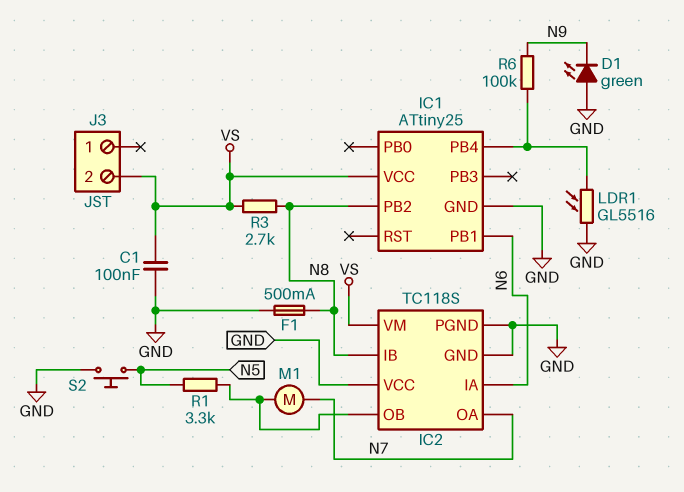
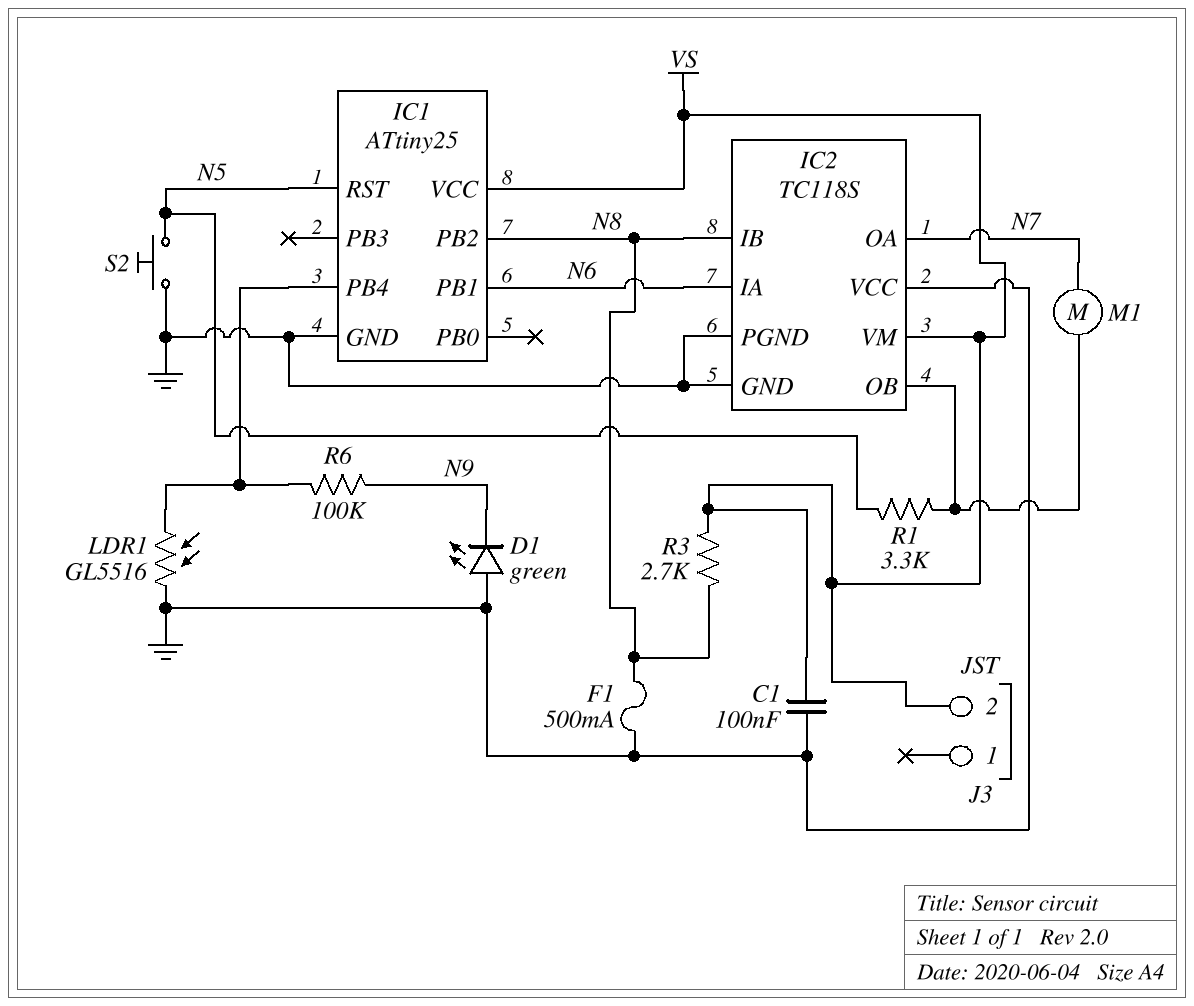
IC1 pin RST: none -> N5

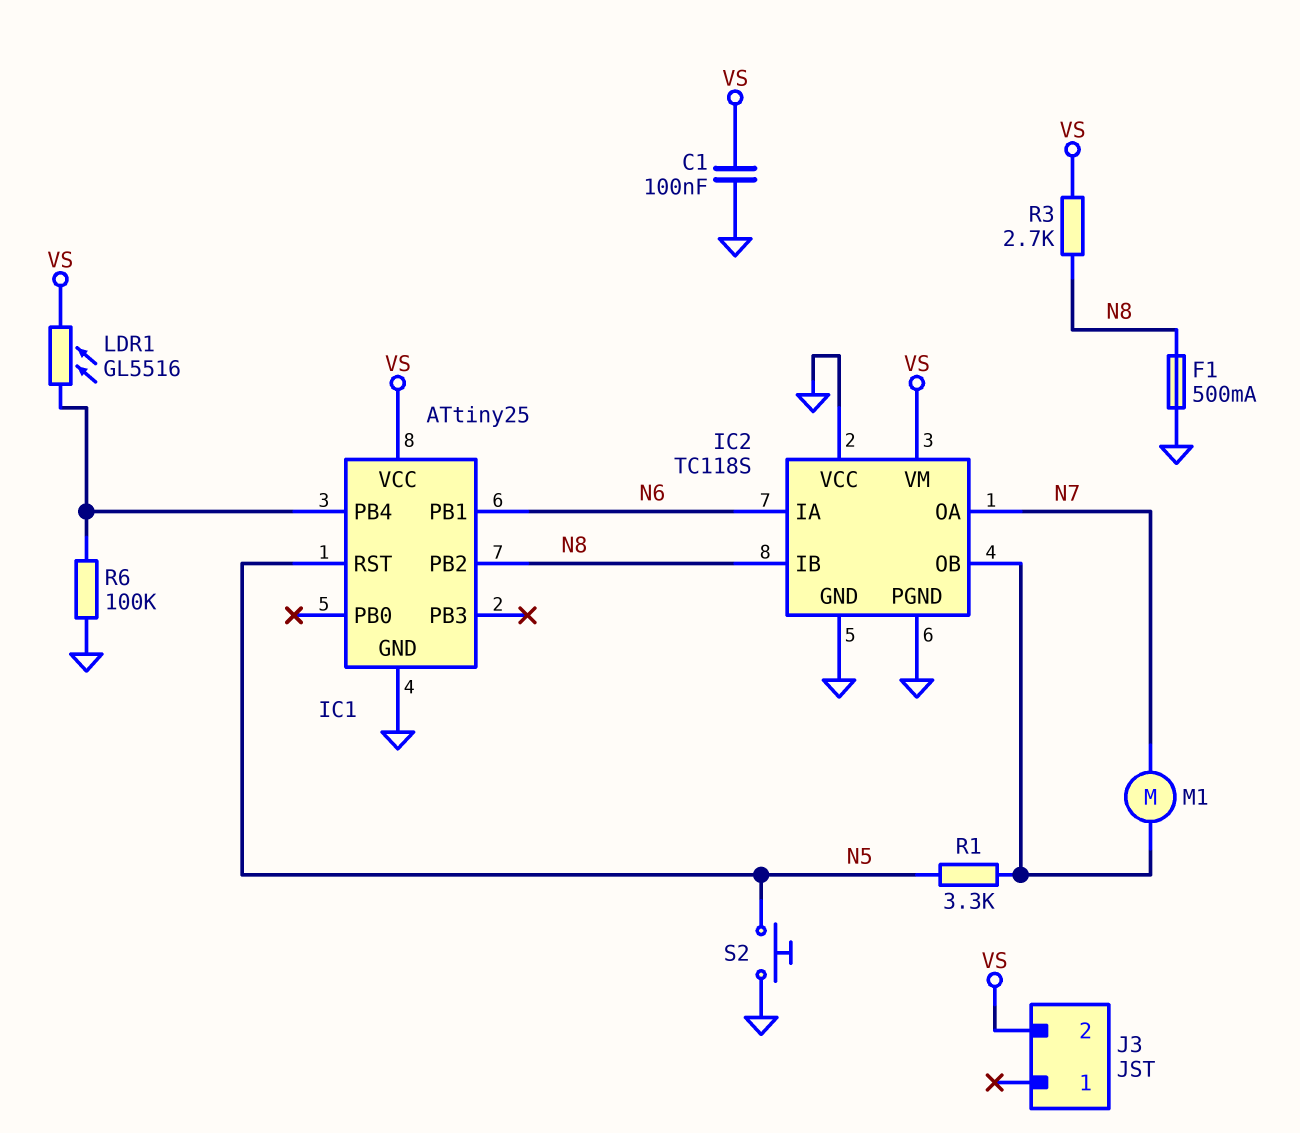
D1: LED green (A GND, K N9) -> none
LDR1: GL5516 (GND, IC1/PB4) -> GL5516 (IC1/PB4, VS)
R6: 100k (IC1/PB4, N9) -> 100k (GND, IC1/PB4)

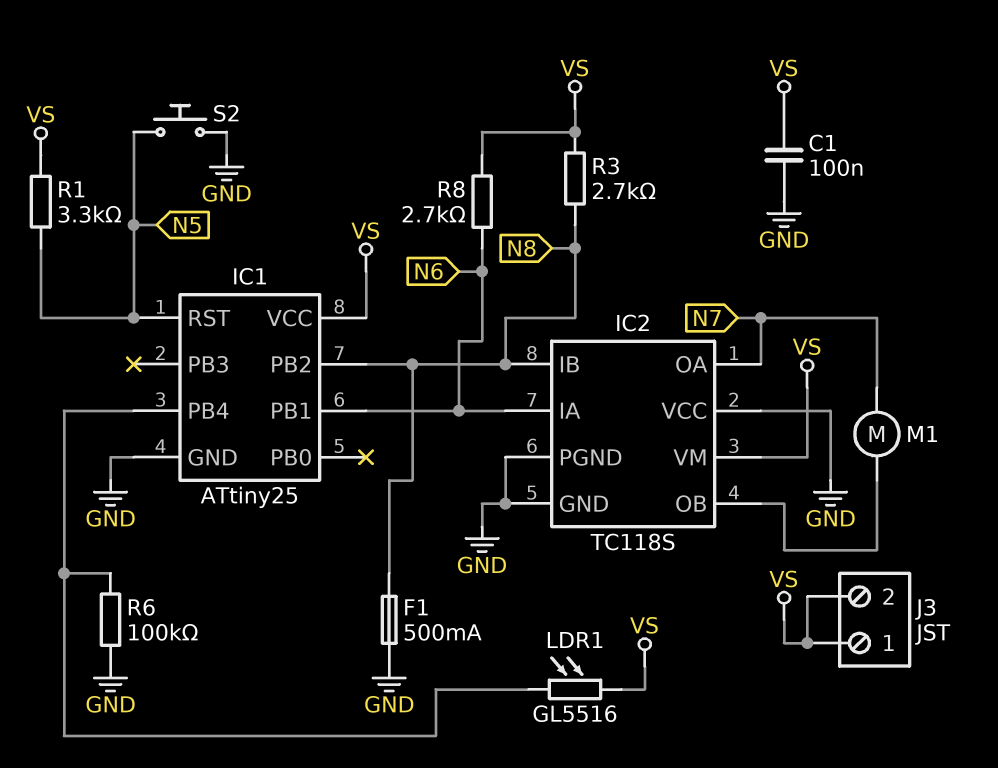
J3 pin 1: none -> VS
R1: 3.3k (IC2/OB, N5) -> 3.3k (N5, VS)
R8: none -> 2.7k (N6, VS)

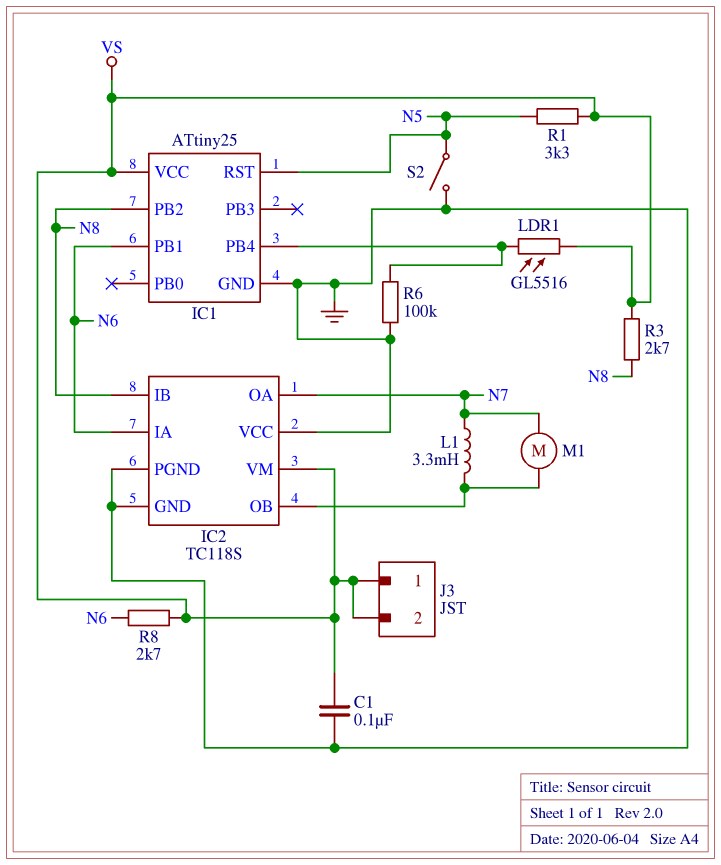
F1: 500mA (GND, N8) -> none
L1: none -> 3.3mH (IC2/OB, N7)
S2: button (GND, N5) -> switch (GND, N5)

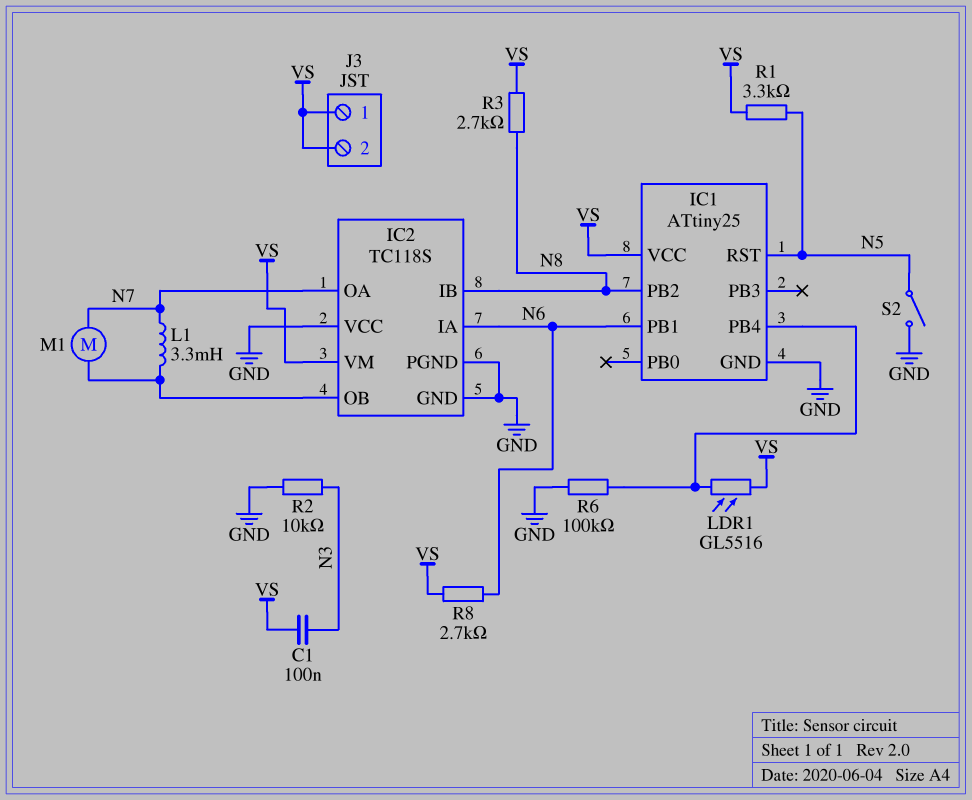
C1: 100nF (GND, VS) -> 100nF (N3, VS)
R2: none -> 10k (GND, N3)

